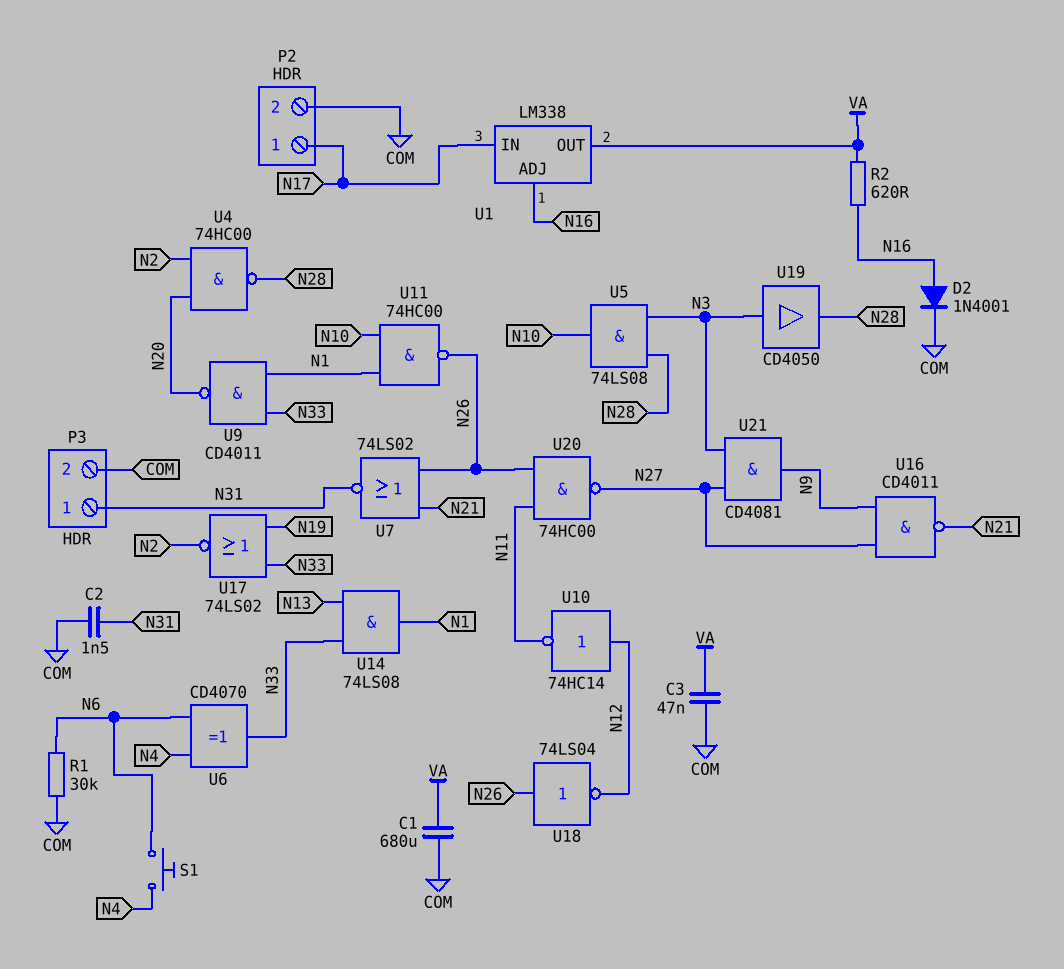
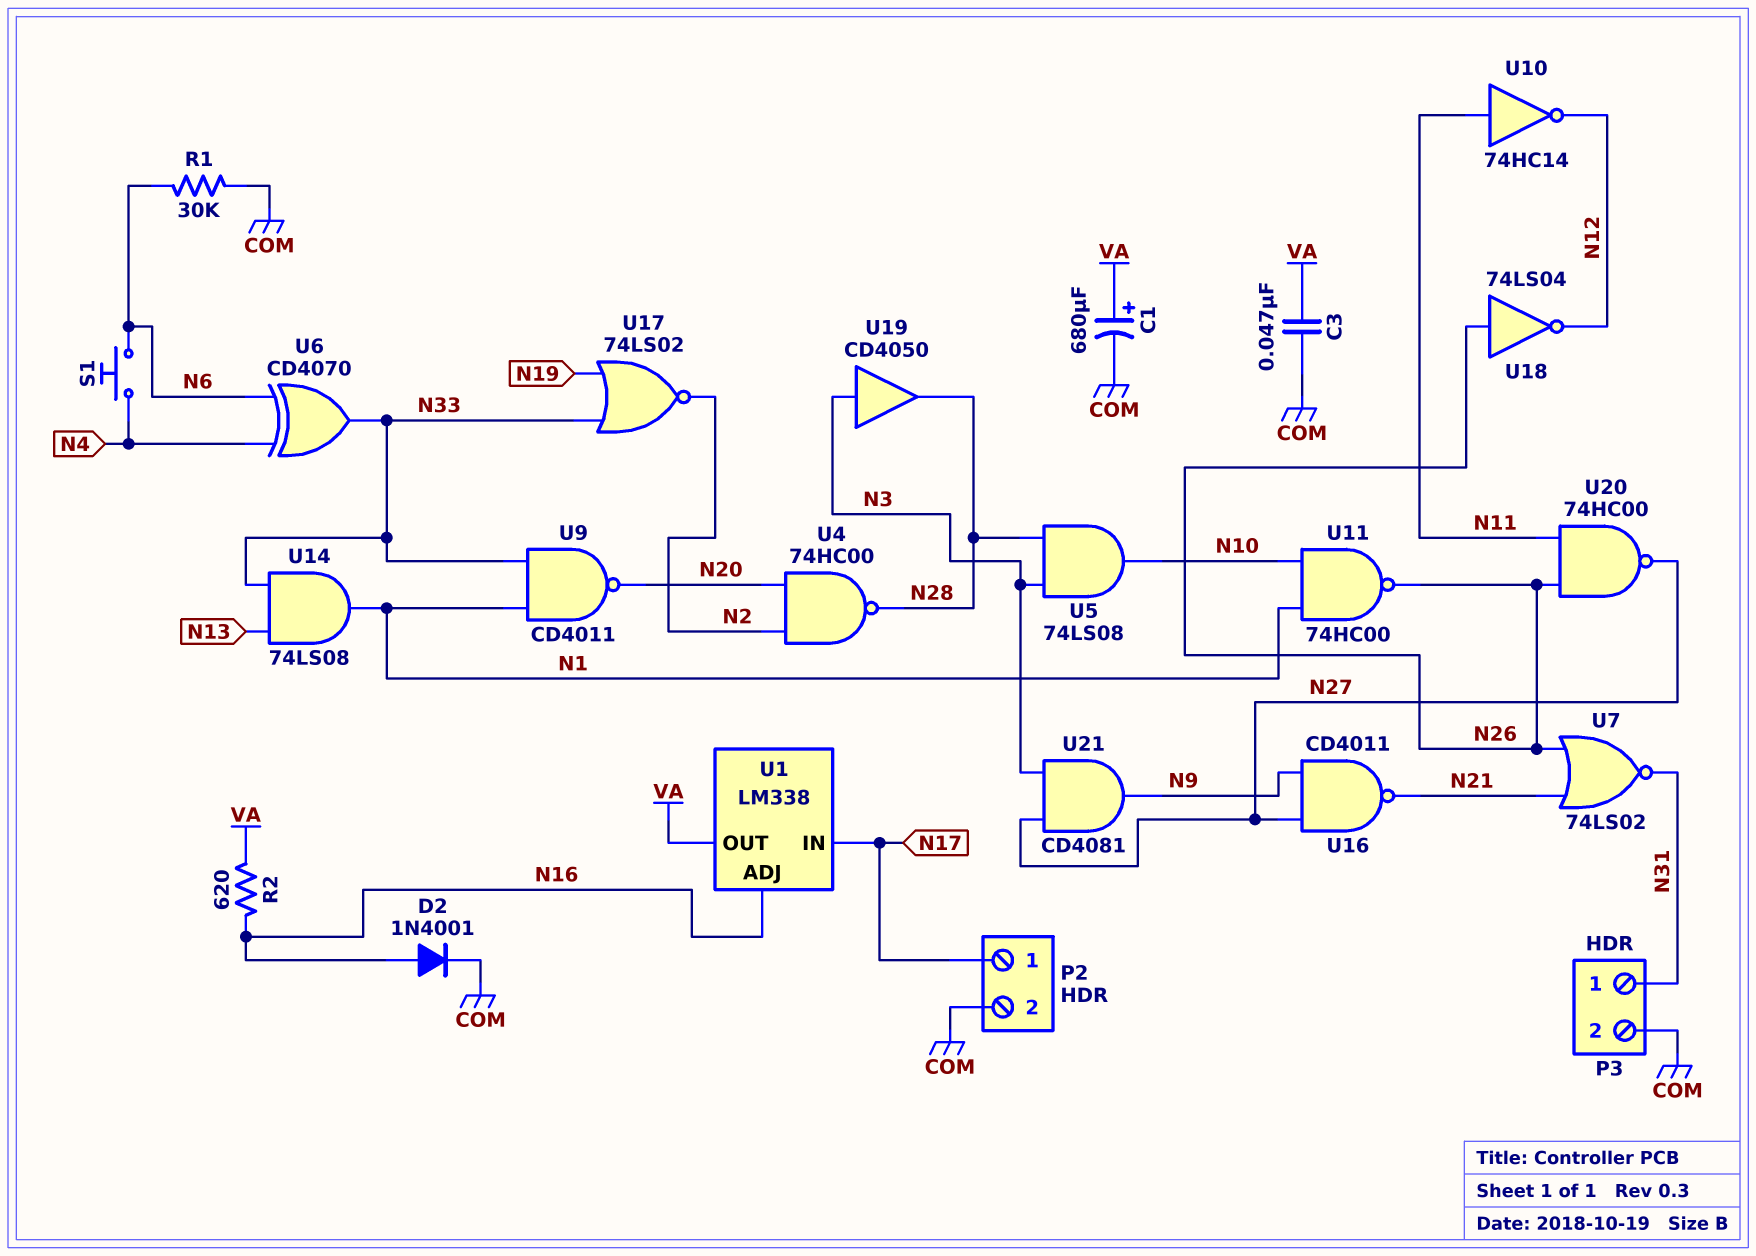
C1: 680uF (COM, VA) -> 680uF (plus VA, minus COM)
C2: 1.5nF (COM, N31) -> none
U10: NOT 74HC14 (in N12, out N11) -> NOT 74HC14 (in N11, out N12)

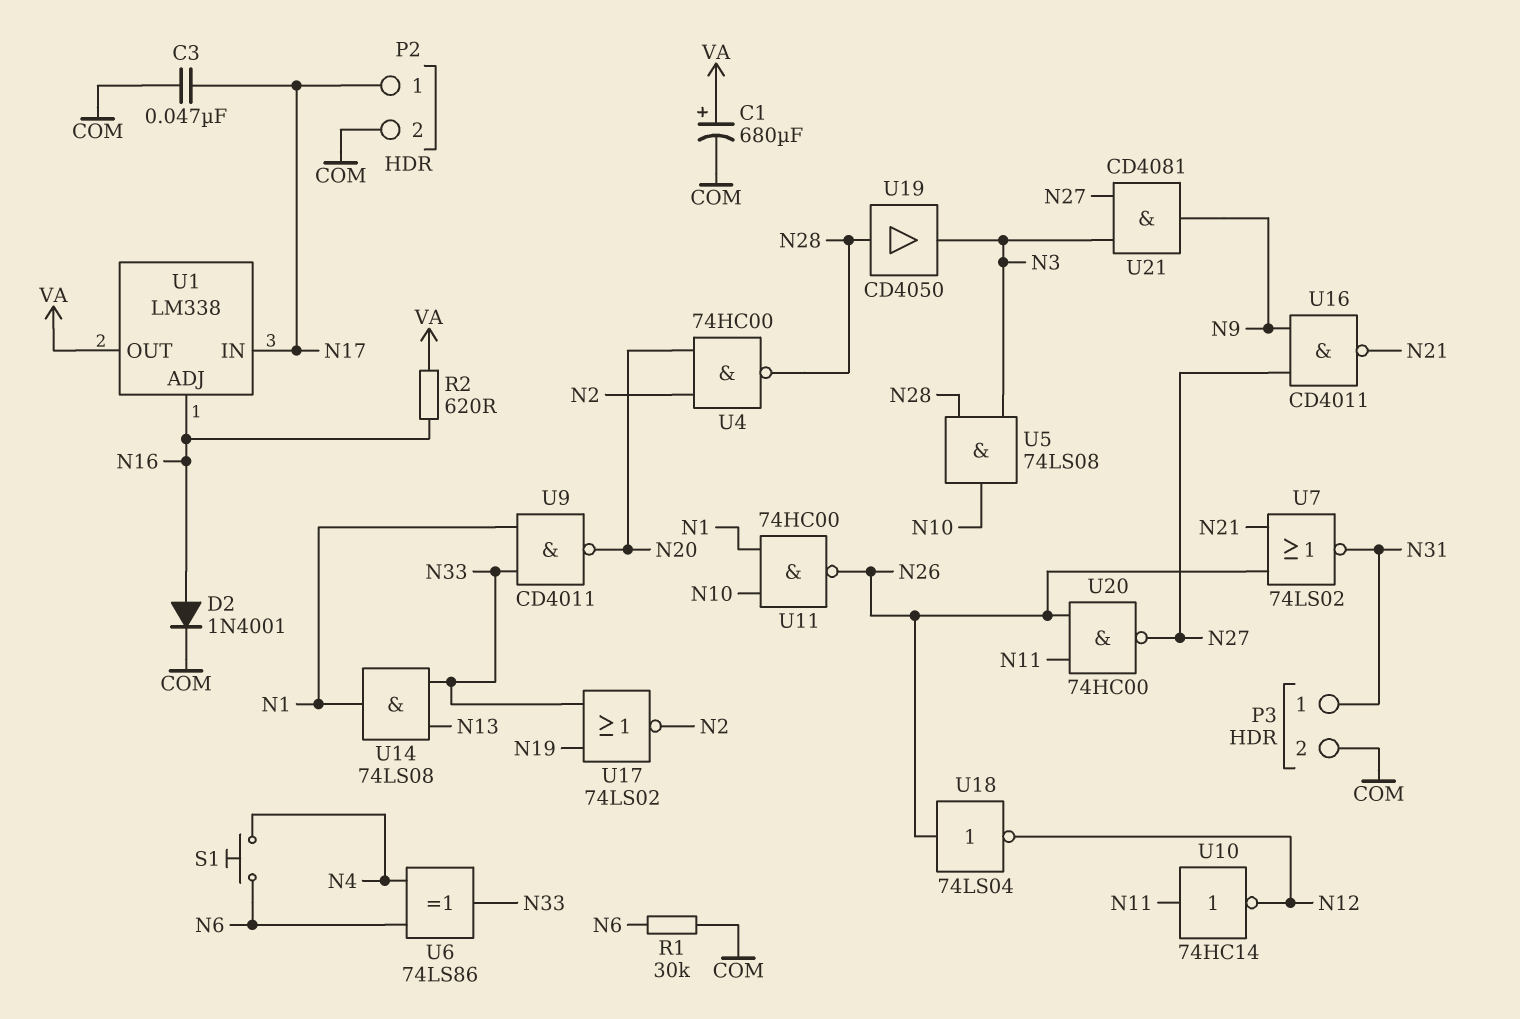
C3: 47nF (COM, VA) -> 47nF (COM, N17)
U6: XOR CD4070 (in N4, in N6, out N33) -> XOR 74LS86 (in N4, in N6, out N33)
U19: buffer CD4050 (in N3, out N28) -> buffer CD4050 (in N28, out N3)

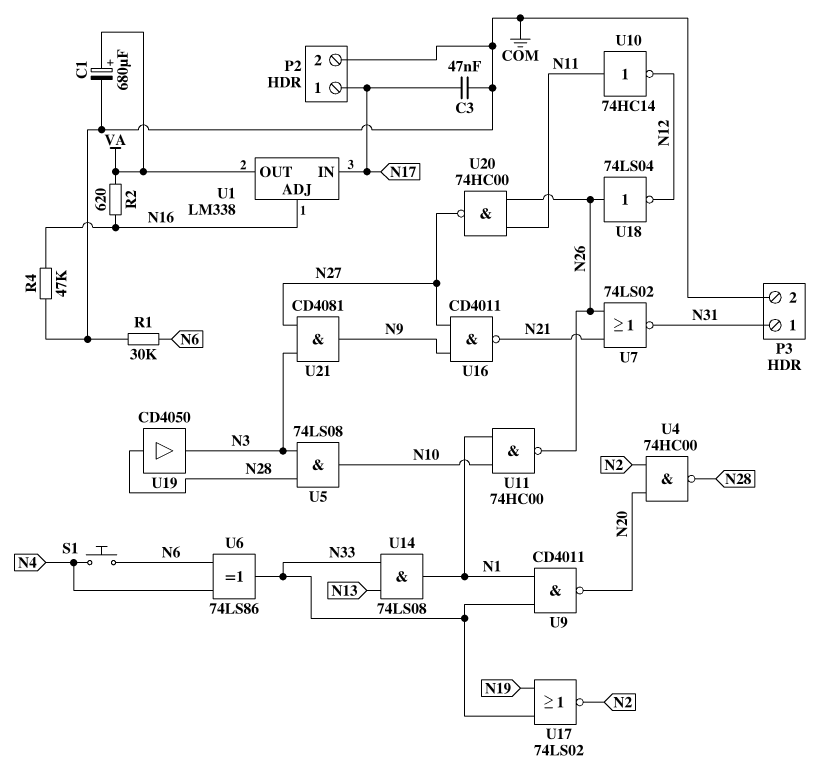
D2: diode 1N4001 (A N16, K COM) -> none
R4: none -> 47k (COM, N16)

